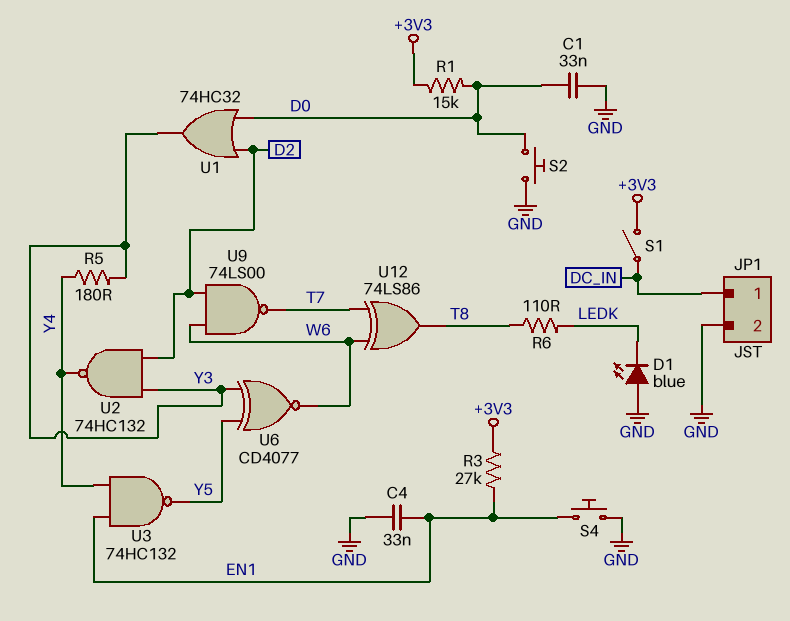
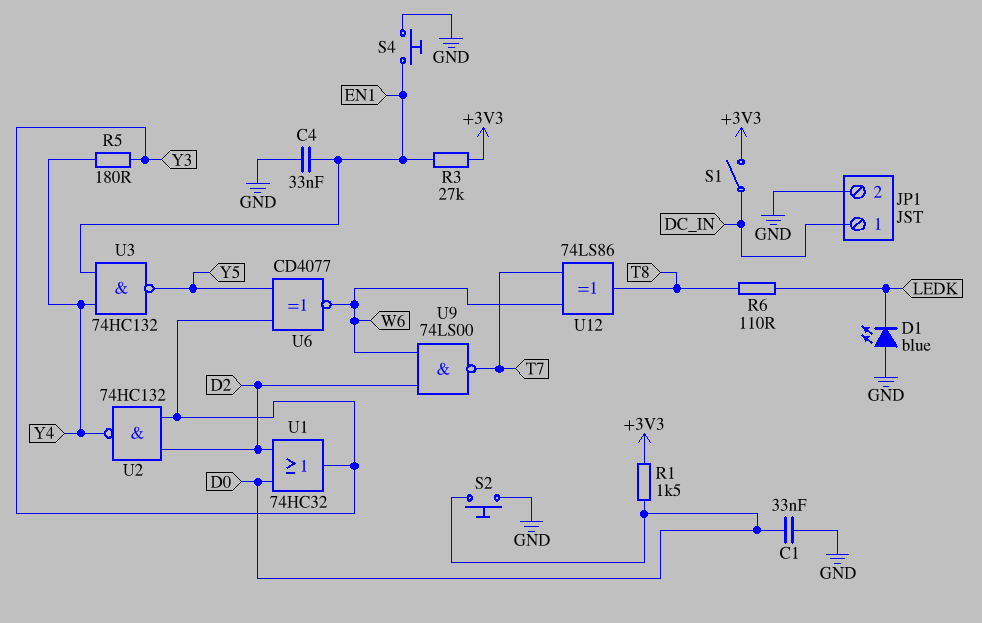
R1: 15k (+3V3, D0) -> 1.5k (+3V3, D0)

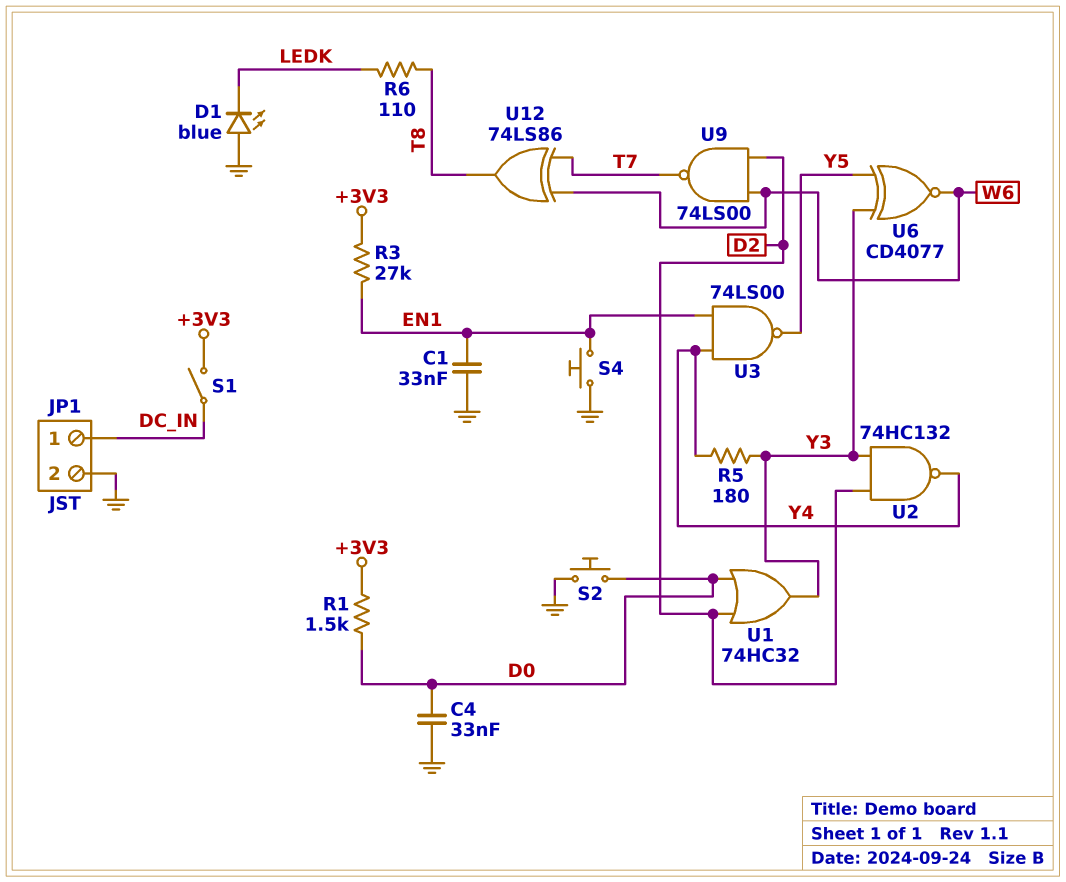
C1: 33nF (D0, GND) -> 33nF (EN1, GND)
C4: 33nF (EN1, GND) -> 33nF (D0, GND)
U3: NAND 74HC132 (in EN1, in Y4, out Y5) -> NAND 74LS00 (in EN1, in Y4, out Y5)

